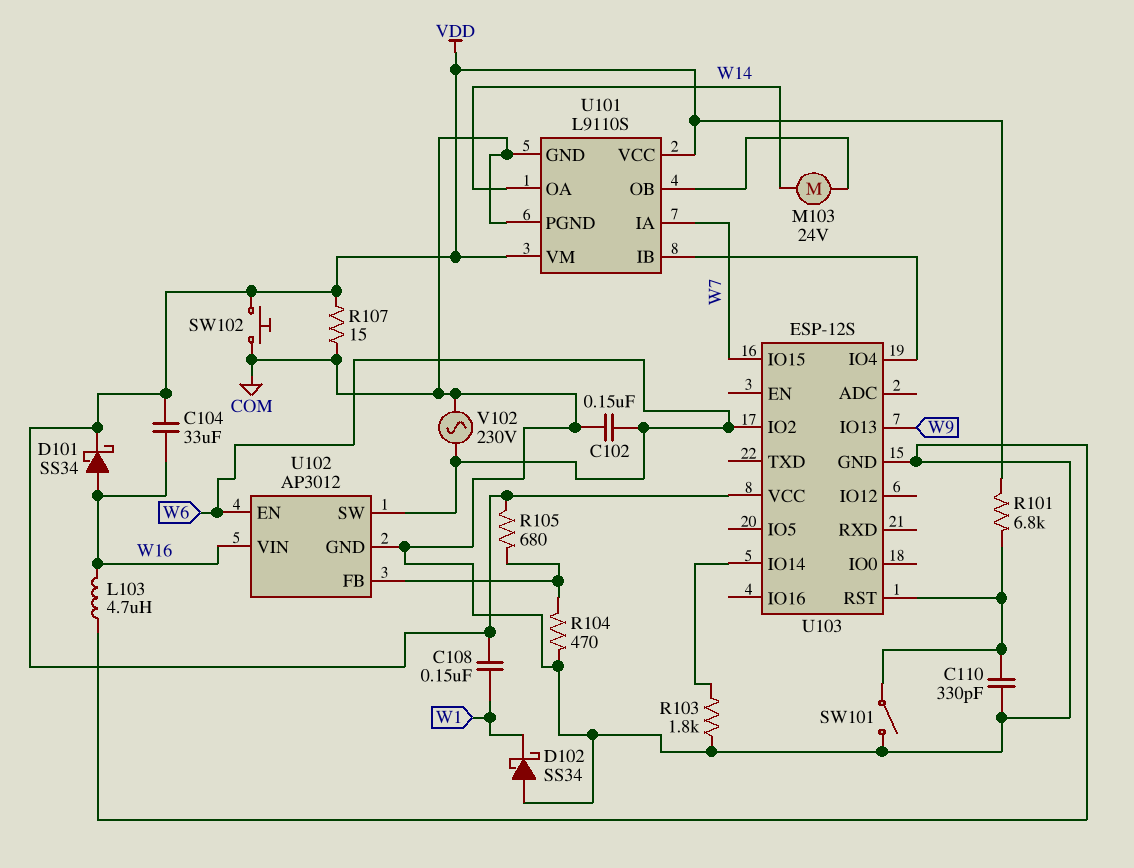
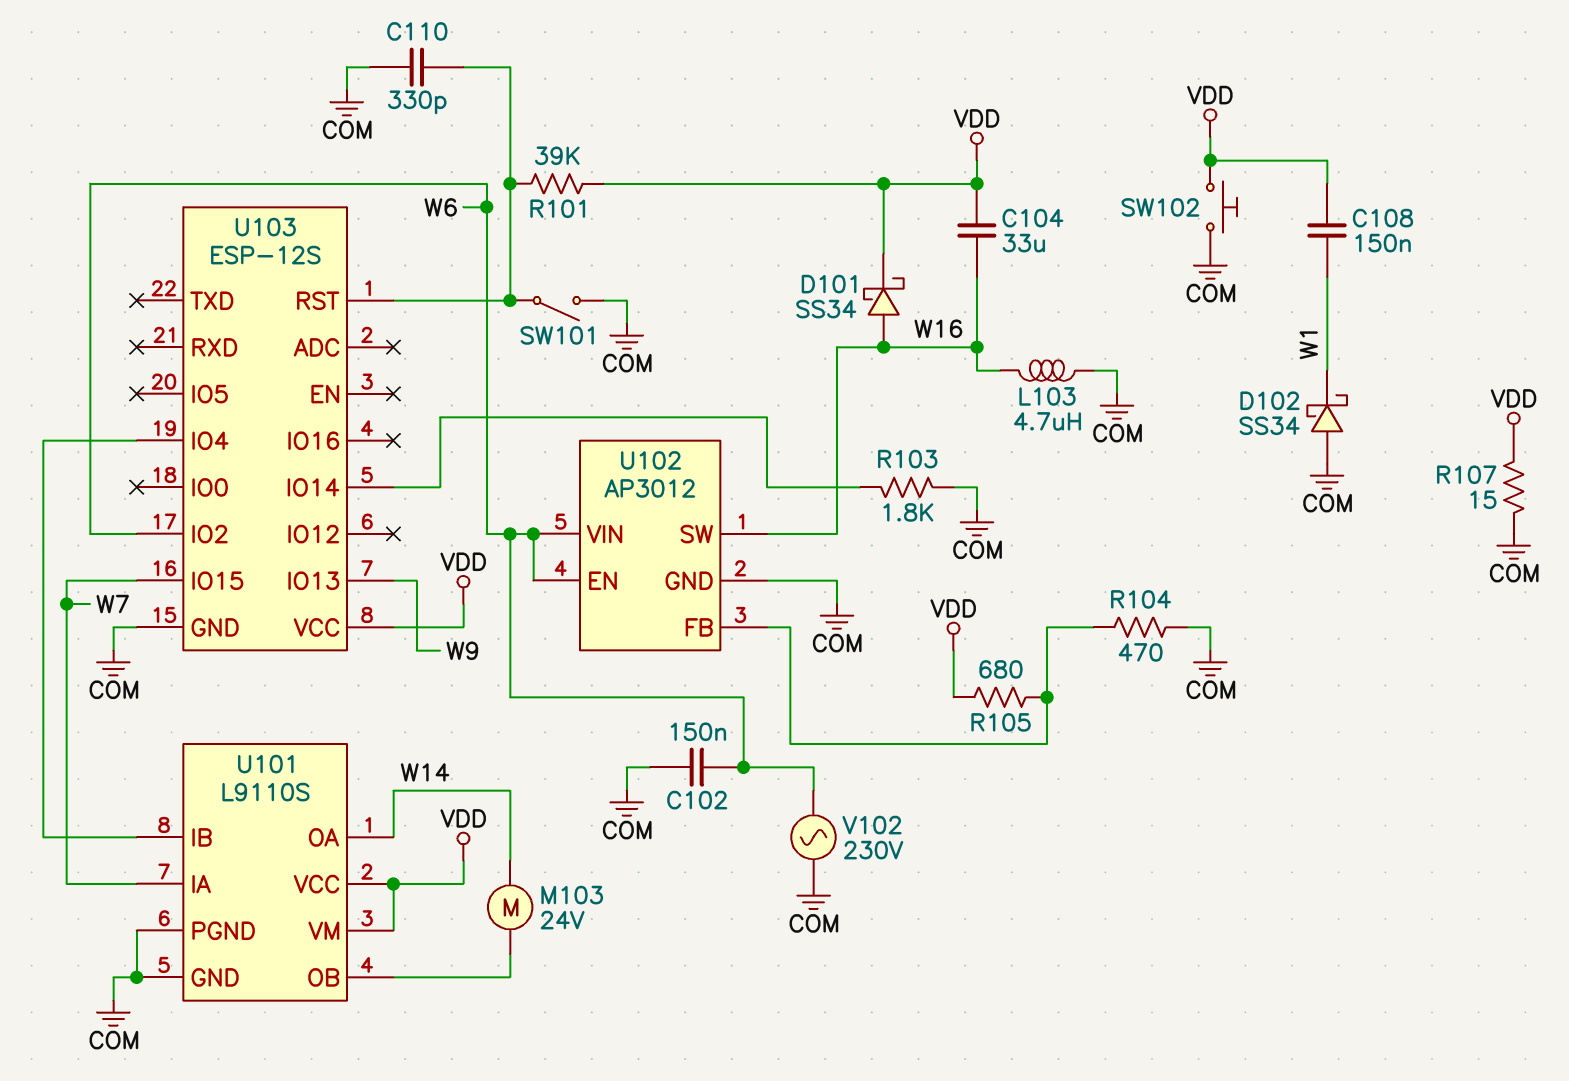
R101: 6.8k (U103/RST, VDD) -> 39k (U103/RST, VDD)
U102 pin SW: W6 -> W16
U102 pin VIN: W16 -> W6

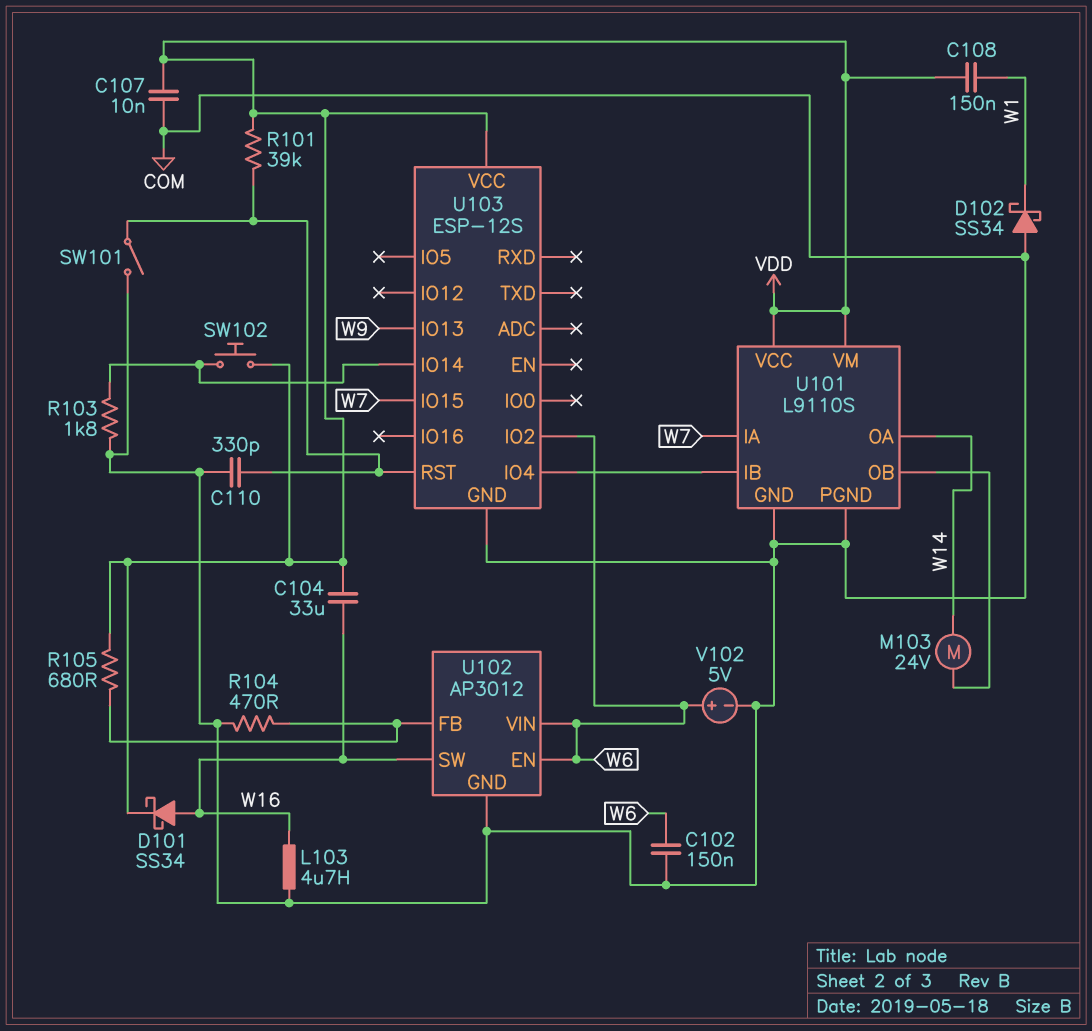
C107: none -> 10nF (COM, VDD)
R107: 15 (COM, VDD) -> none
SW102: button (COM, VDD) -> button (U103/IO14, VDD)
V102: AC 230V (COM, W6) -> 5V (plus W6, minus COM)

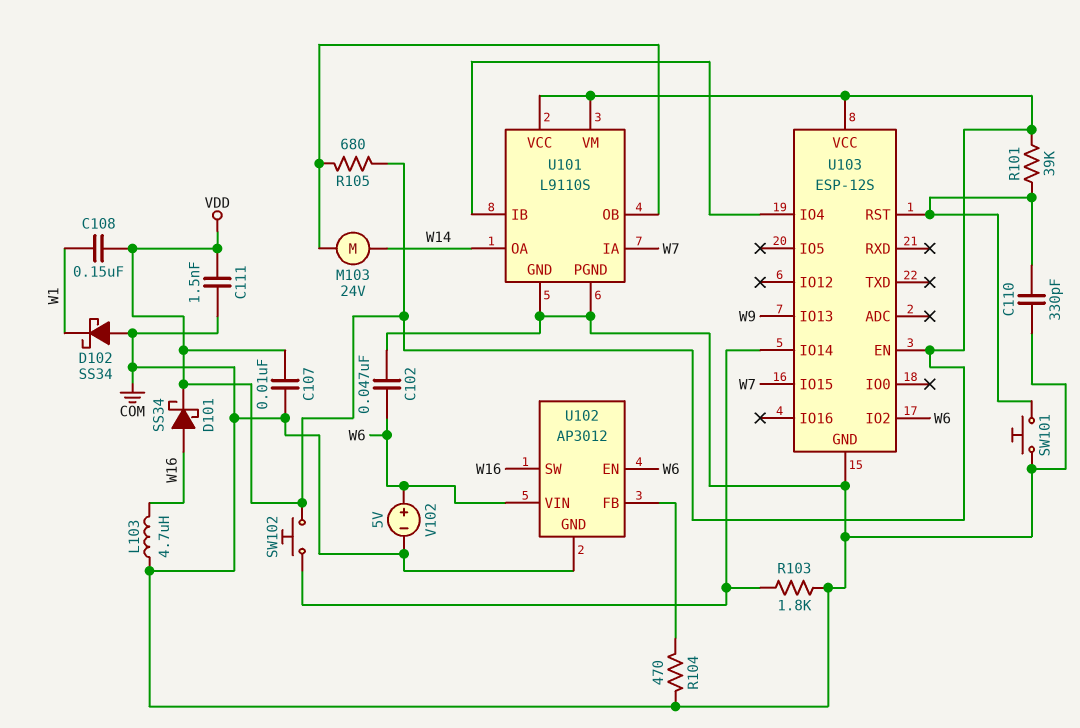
C102: 150nF (COM, W6) -> 47nF (COM, W6)
C104: 33uF (VDD, W16) -> none
C111: none -> 1.5nF (COM, VDD)
R105: 680 (U102/FB, VDD) -> 680 (U101/OB, VDD)
SW101: switch (COM, U103/RST) -> button (COM, U103/RST)
U103 pin EN: none -> VDD

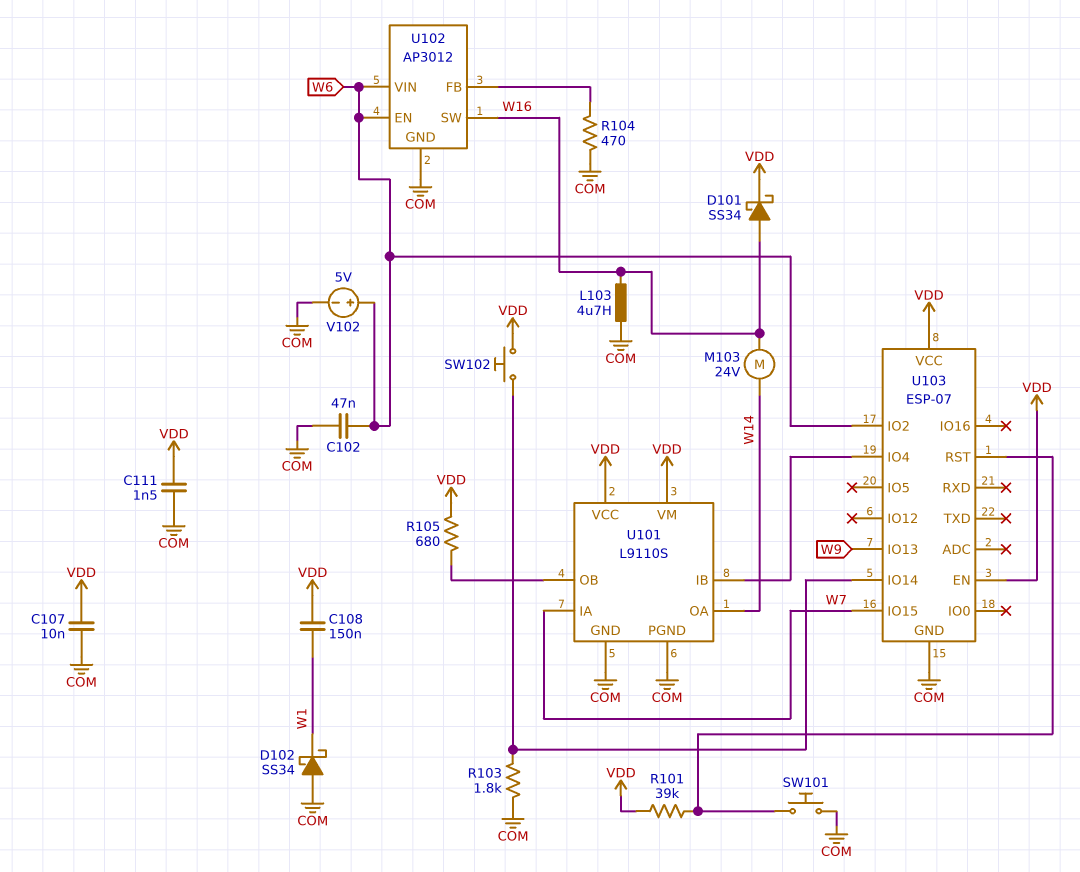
C110: 330pF (COM, U103/RST) -> none
M103: motor 24V (U101/OB, W14) -> motor 24V (W14, W16)
U103: ESP-12S -> ESP-07

